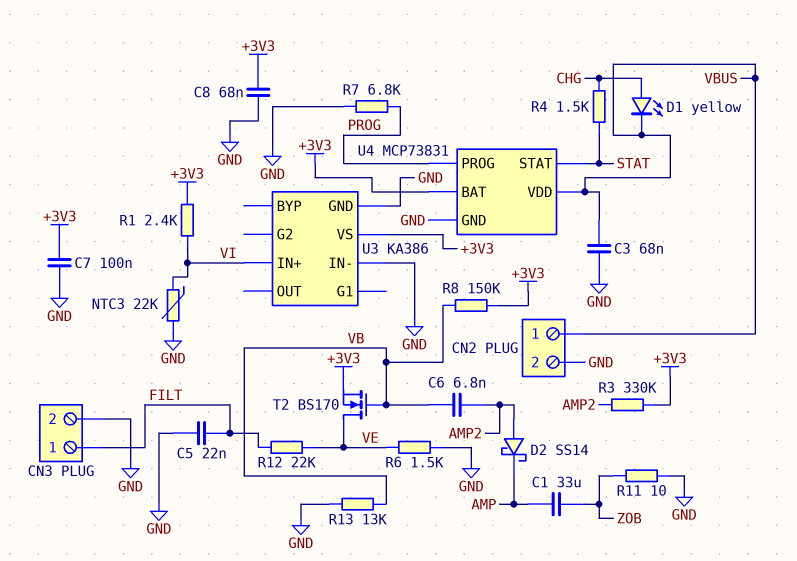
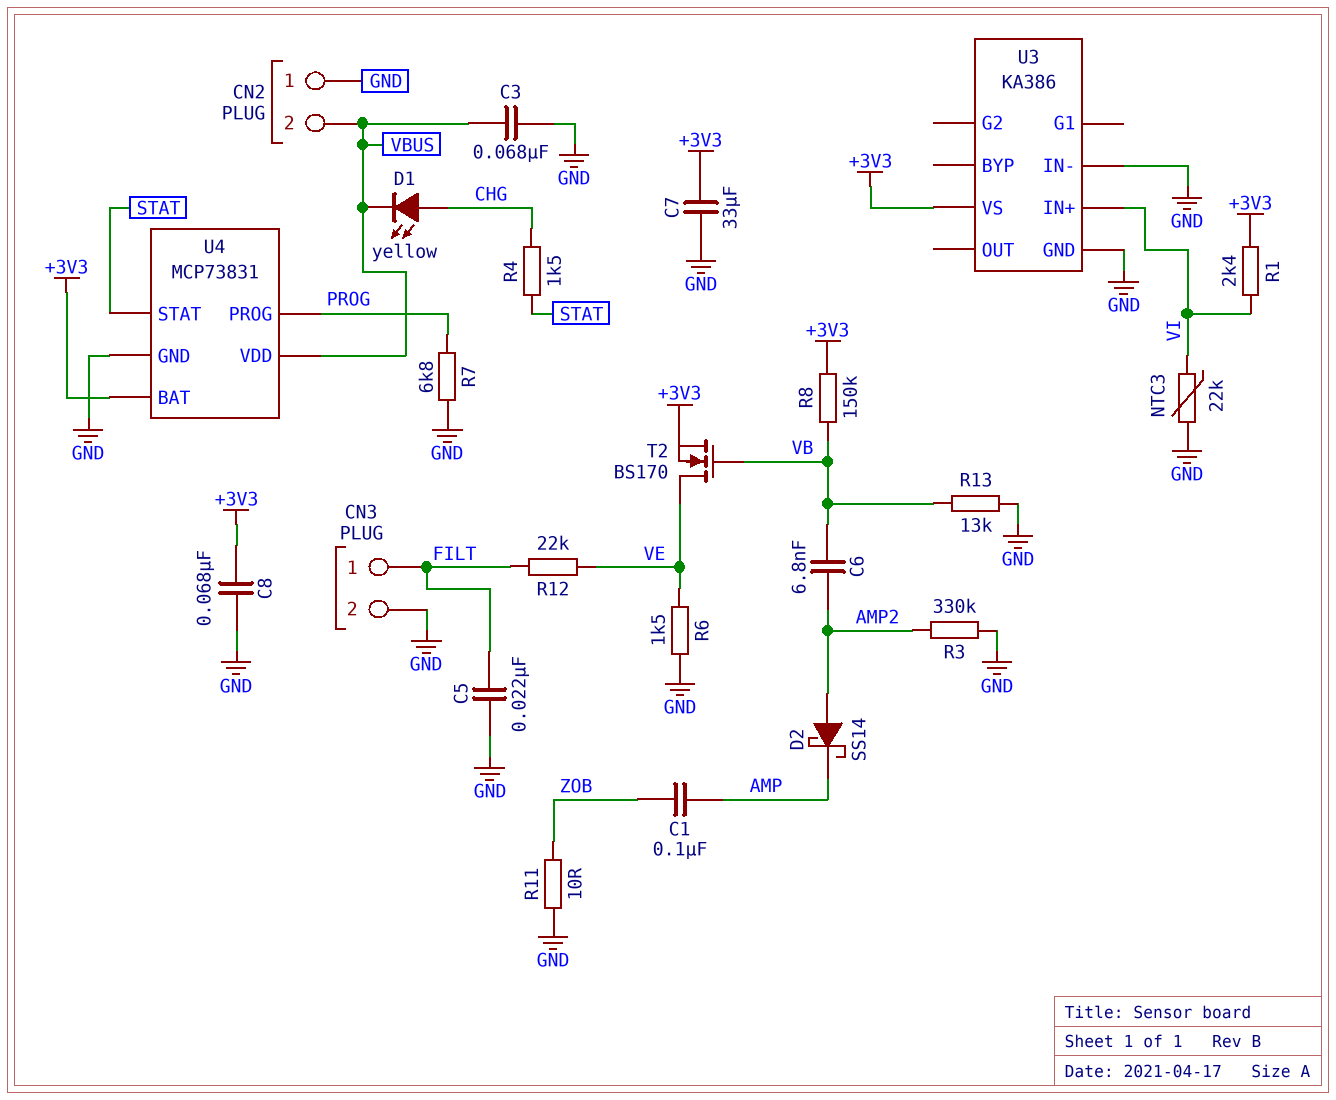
C1: 33uF (AMP, ZOB) -> 100nF (AMP, ZOB)
C7: 100nF (+3V3, GND) -> 33uF (+3V3, GND)
CN2 pin 1: VBUS -> GND
CN2 pin 2: GND -> VBUS
R3: 330k (+3V3, AMP2) -> 330k (AMP2, GND)

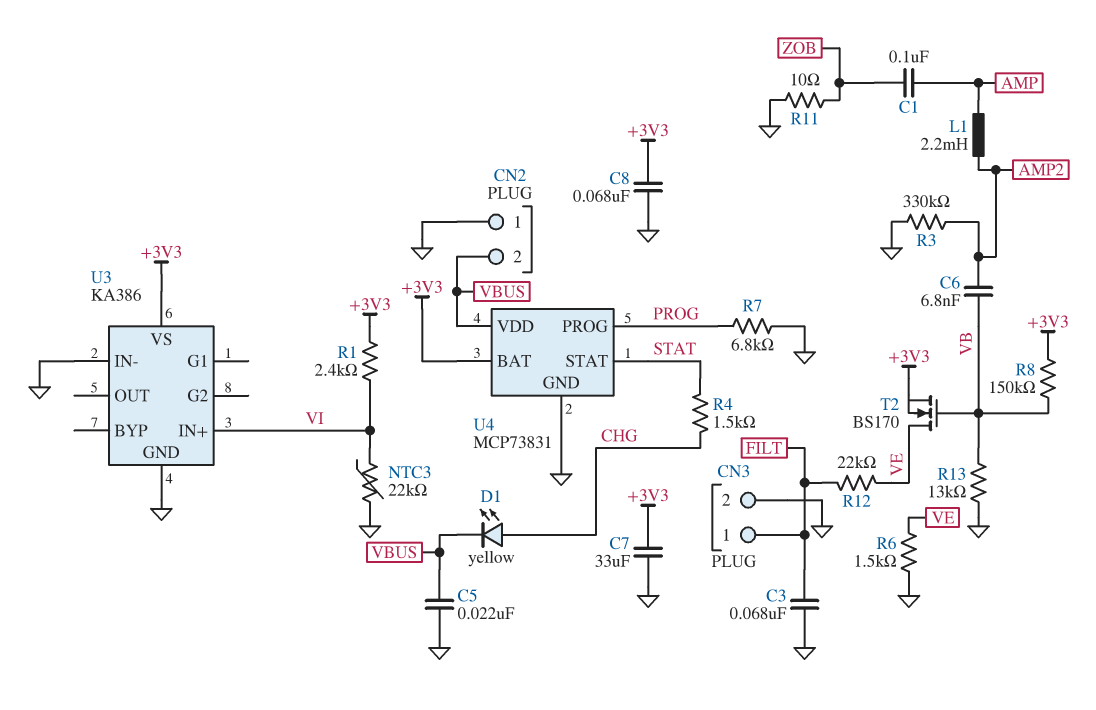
C3: 68nF (GND, VBUS) -> 68nF (FILT, GND)
C5: 22nF (FILT, GND) -> 22nF (GND, VBUS)
D2: schottky SS14 (A AMP2, K AMP) -> none
L1: none -> 2.2mH (AMP, AMP2)

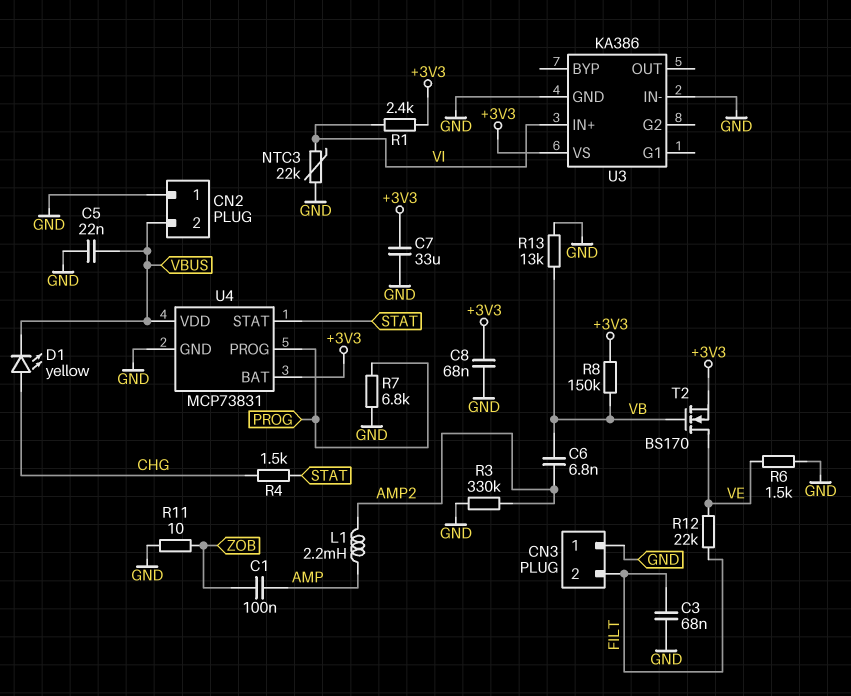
CN3 pin 1: FILT -> GND
CN3 pin 2: GND -> FILT

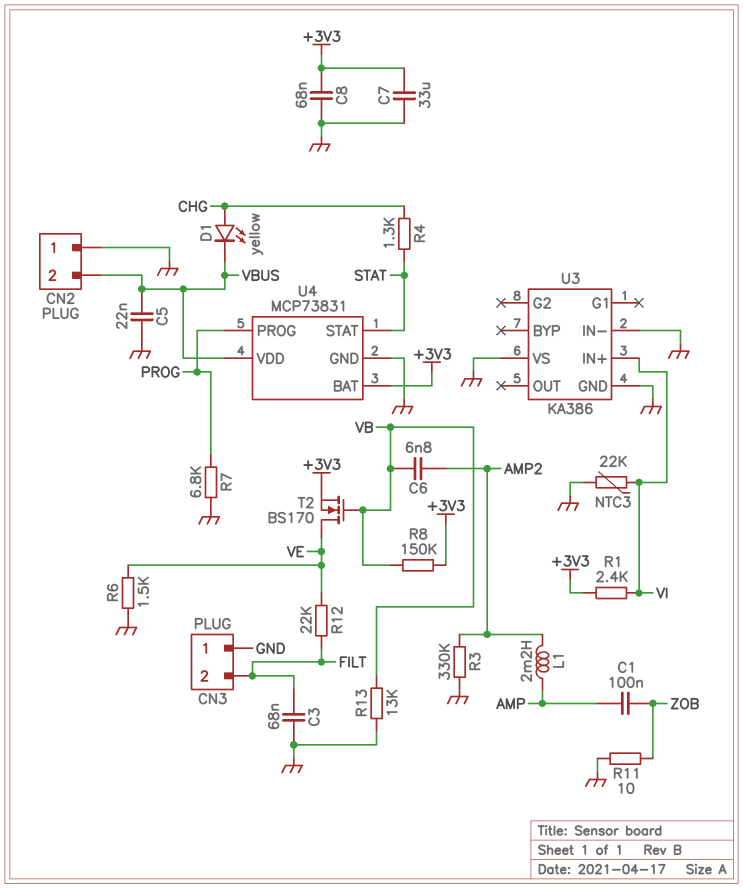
R4: 1.5k (CHG, STAT) -> 1.3k (CHG, STAT)
U3 pin VS: +3V3 -> GND

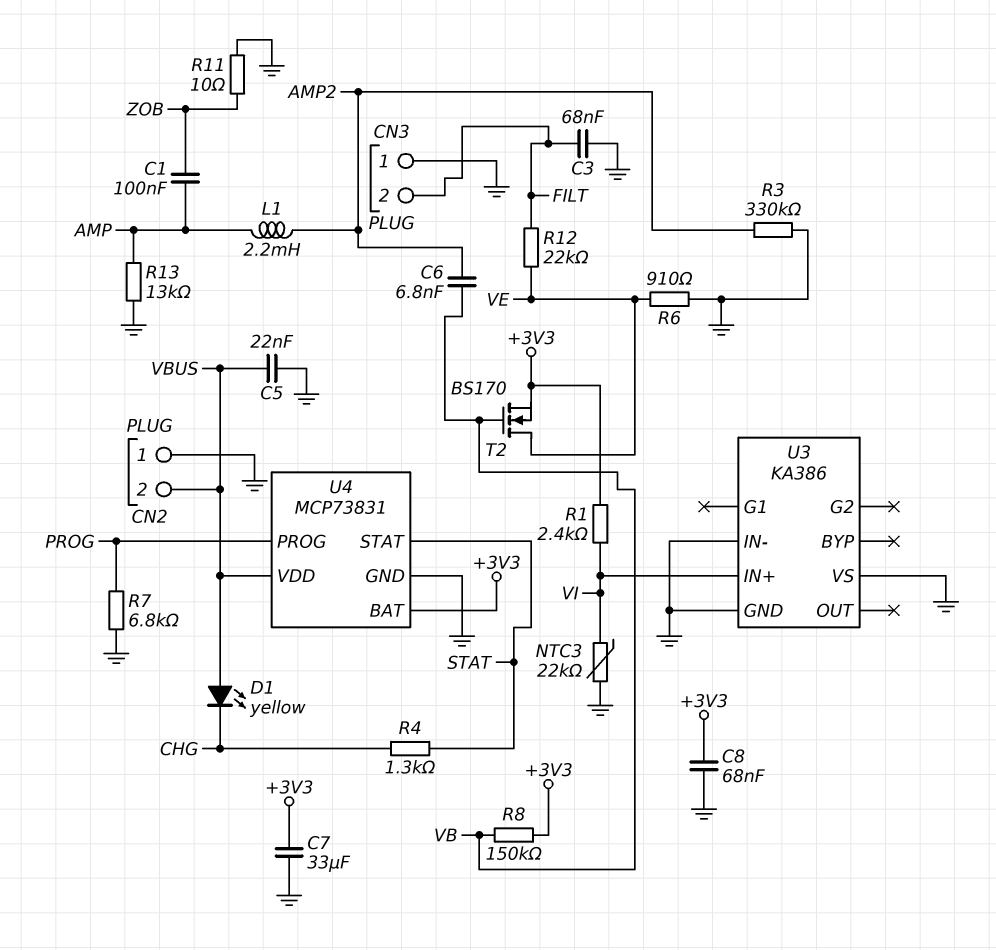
D1: LED yellow (A CHG, K VBUS) -> LED yellow (A VBUS, K CHG)
R6: 1.5k (GND, VE) -> 910 (GND, VE)
R13: 13k (GND, VB) -> 13k (AMP, GND)

